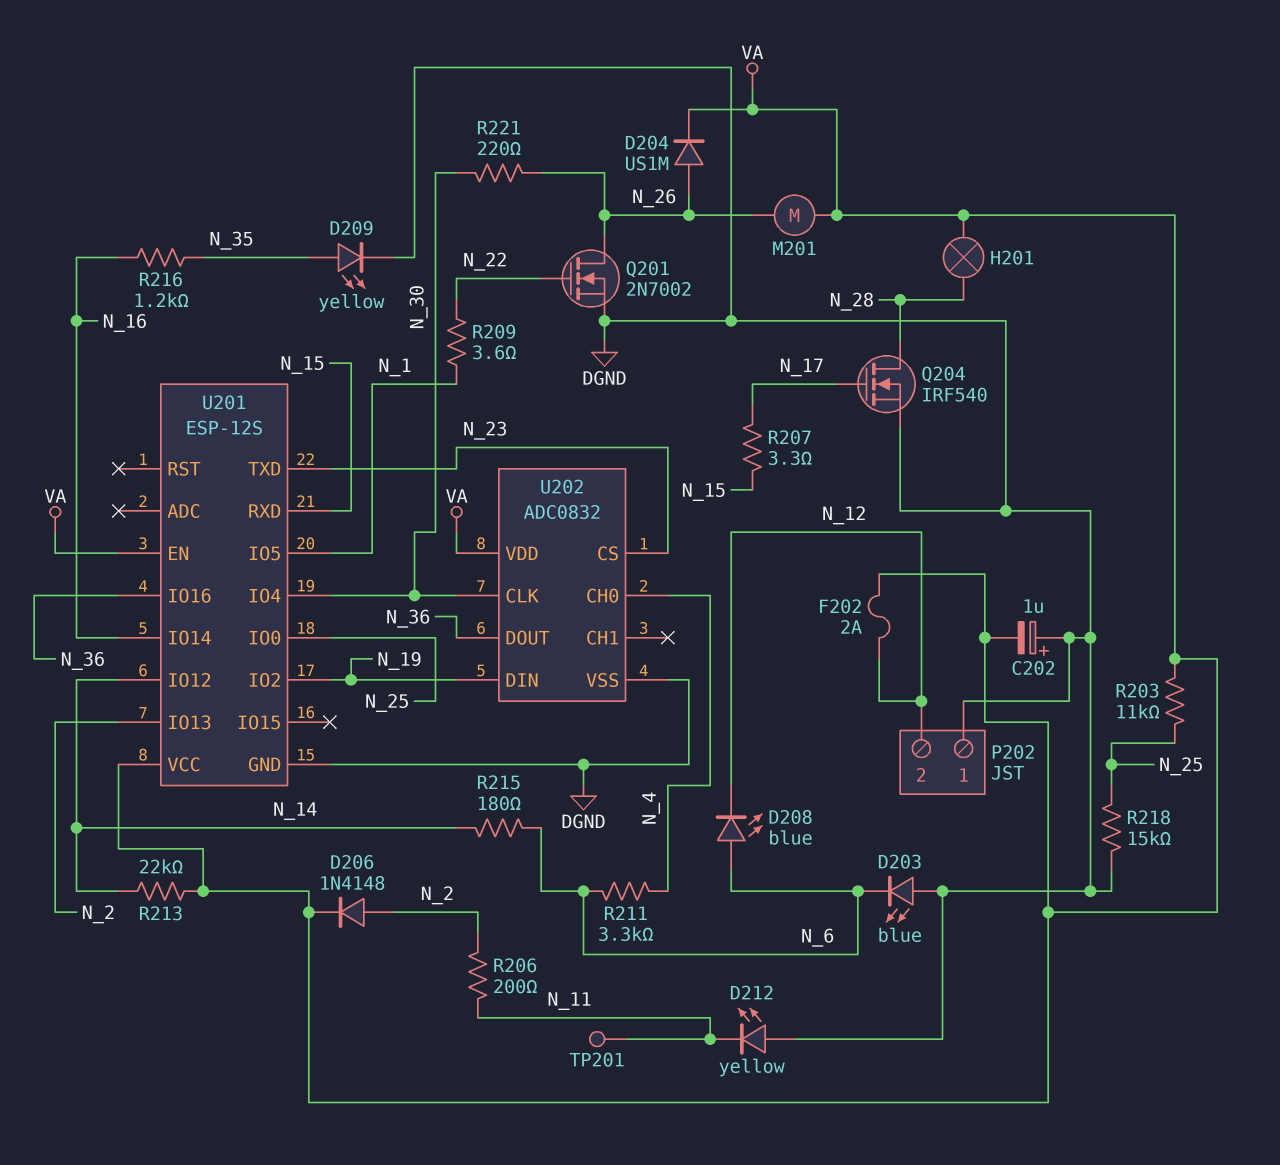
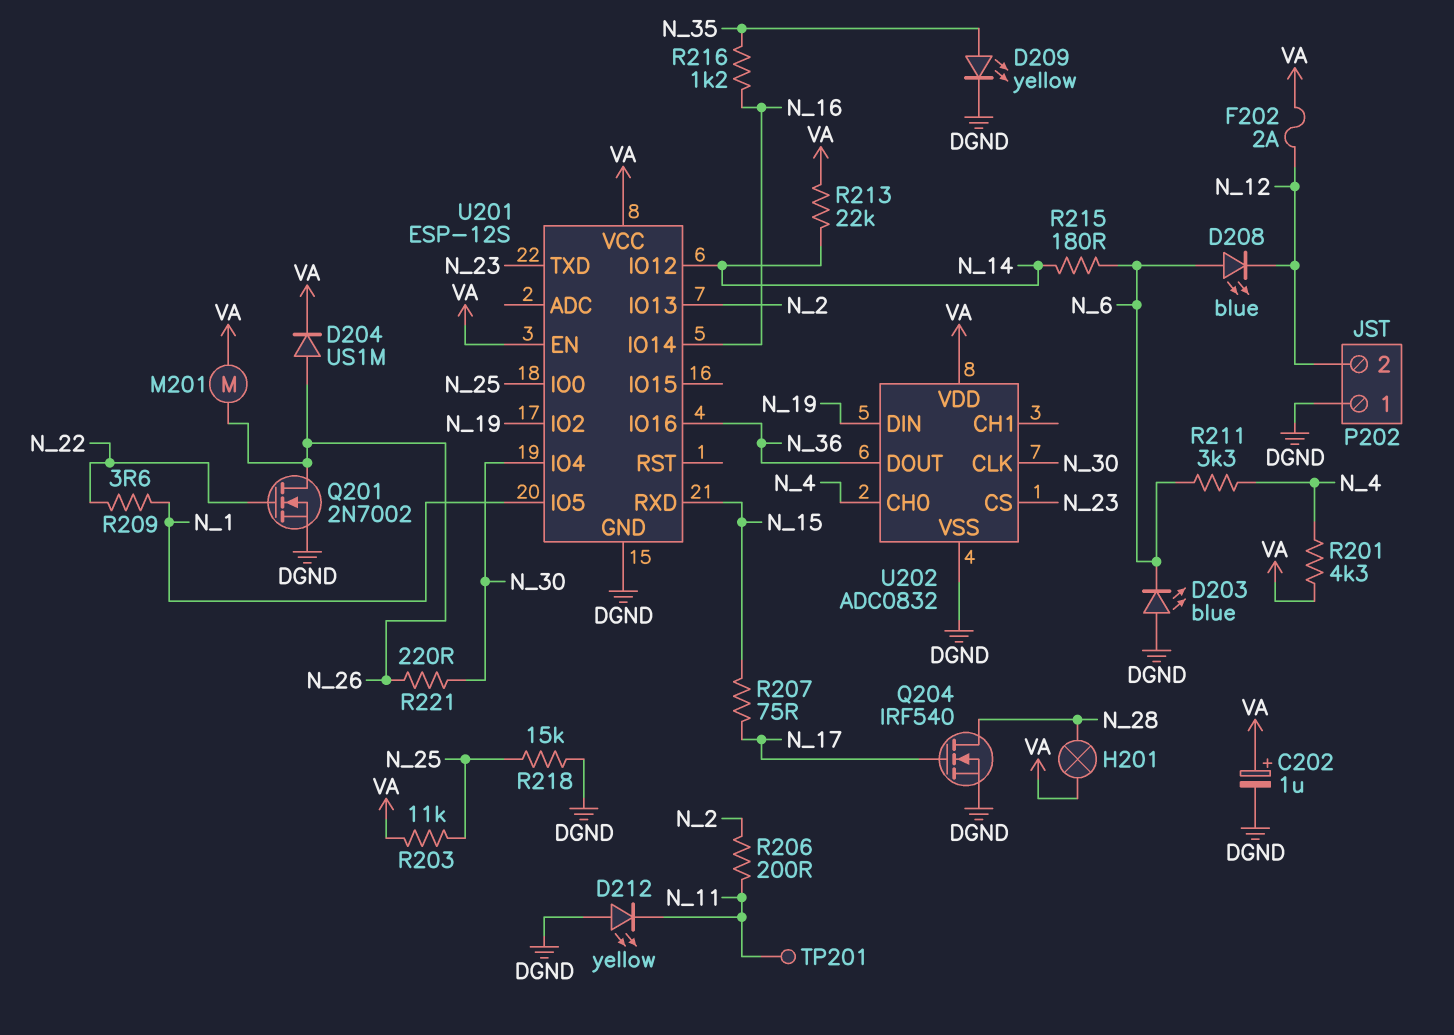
C202: 1uF (plus DGND, minus VA) -> 1uF (plus VA, minus DGND)
D206: diode 1N4148 (A N_2, K VA) -> none
R201: none -> 4.3k (N_4, VA)
R207: 3.3 (N_15, N_17) -> 75 (N_15, N_17)

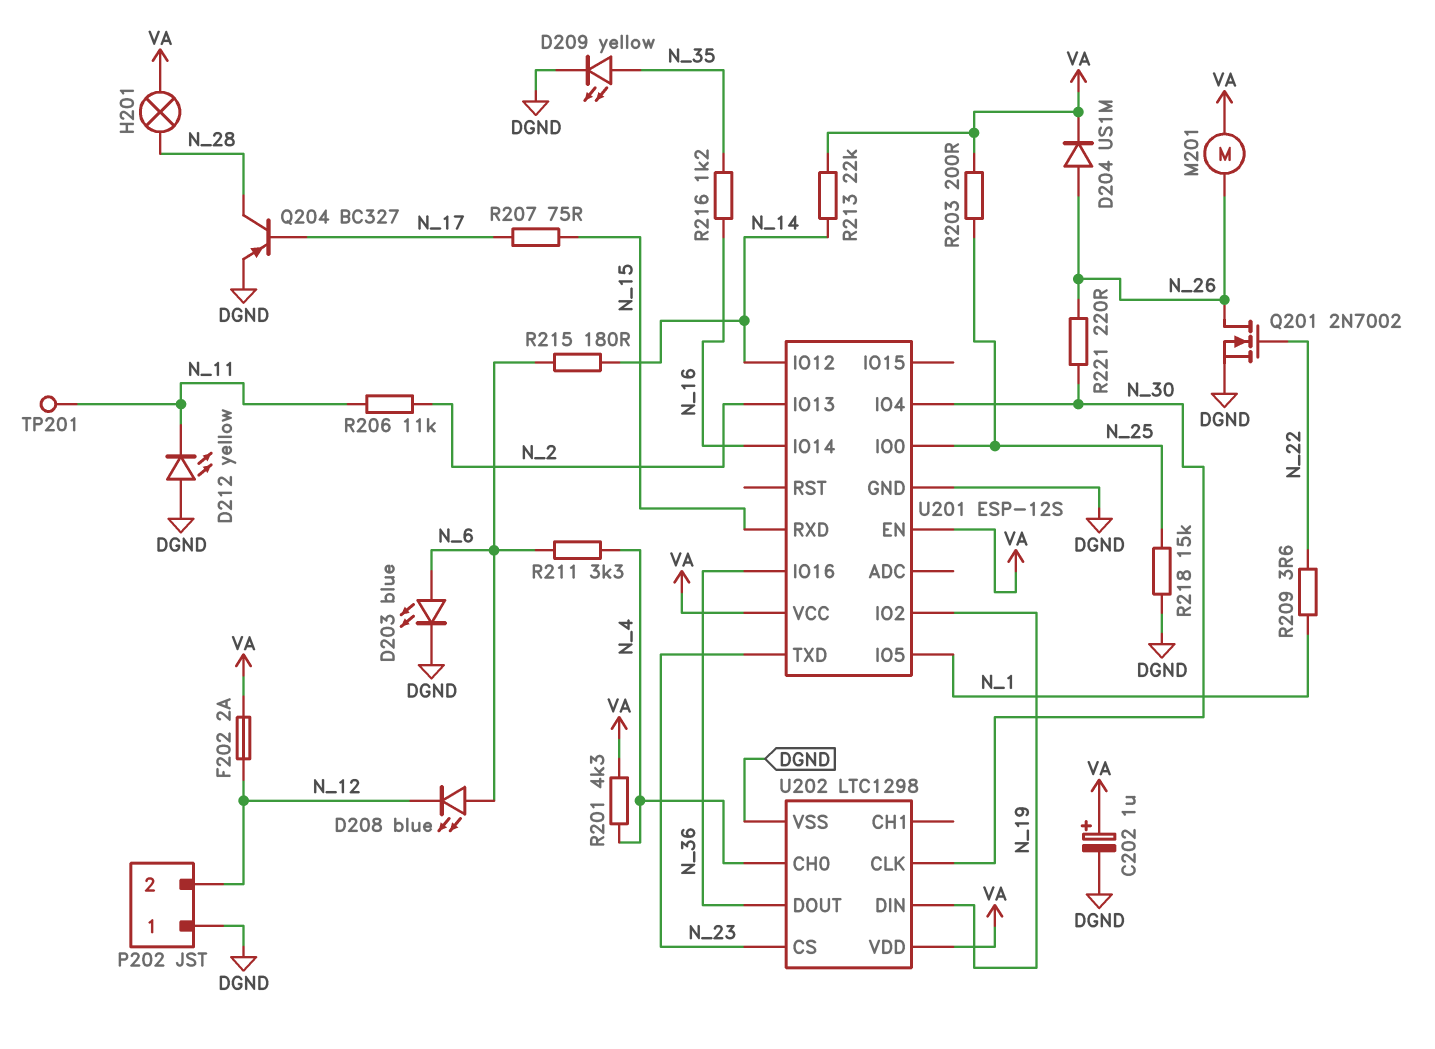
D203: LED blue (A DGND, K N_6) -> LED blue (A N_6, K DGND)
Q204: NMOS IRF540 (G N_17, D N_28, S DGND) -> PNP BC327 (B N_17, C N_28, E DGND)
R203: 11k (N_25, VA) -> 200 (N_25, VA)
R206: 200 (N_2, N_11) -> 11k (N_2, N_11)
U202: ADC0832 -> LTC1298

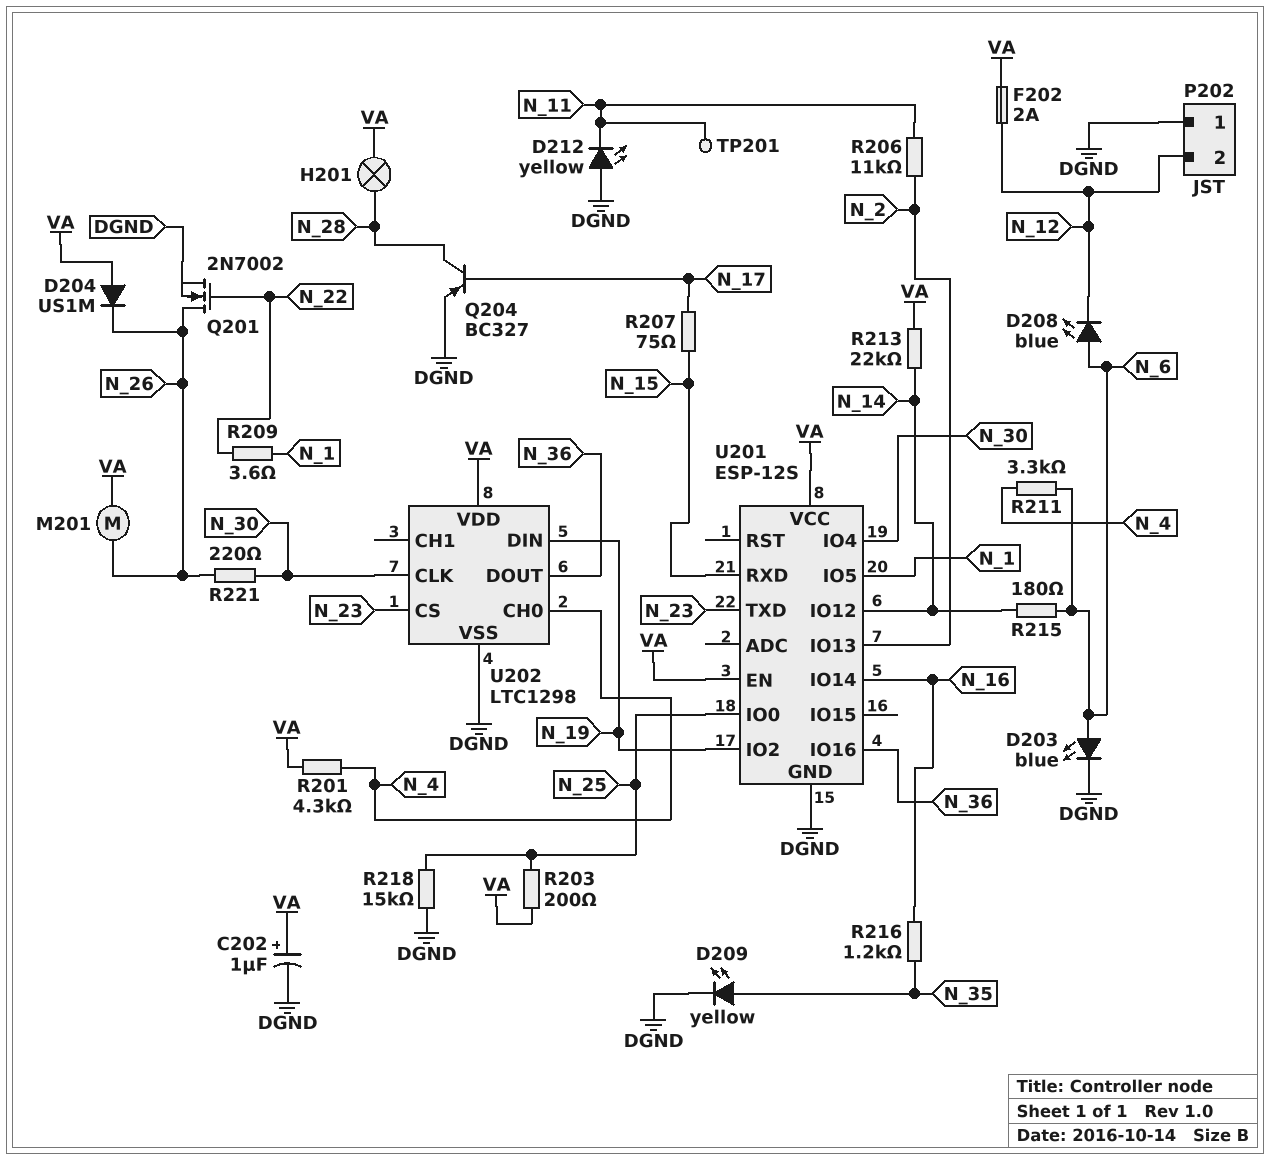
D204: diode US1M (A N_26, K VA) -> diode US1M (A VA, K N_26)

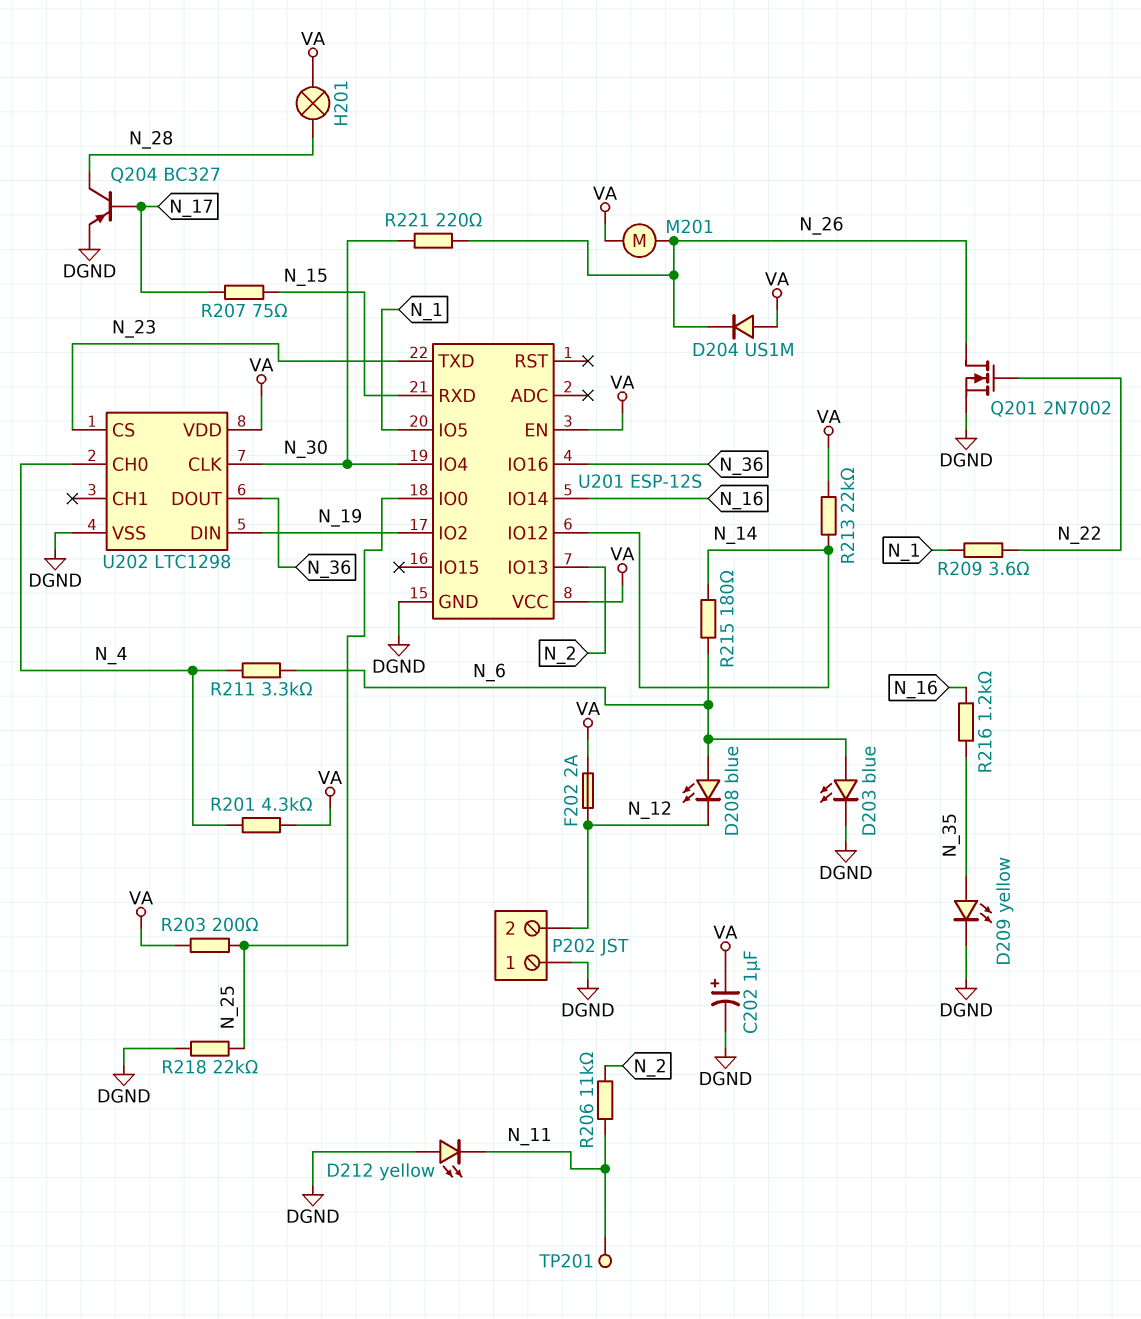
R218: 15k (DGND, N_25) -> 22k (DGND, N_25)

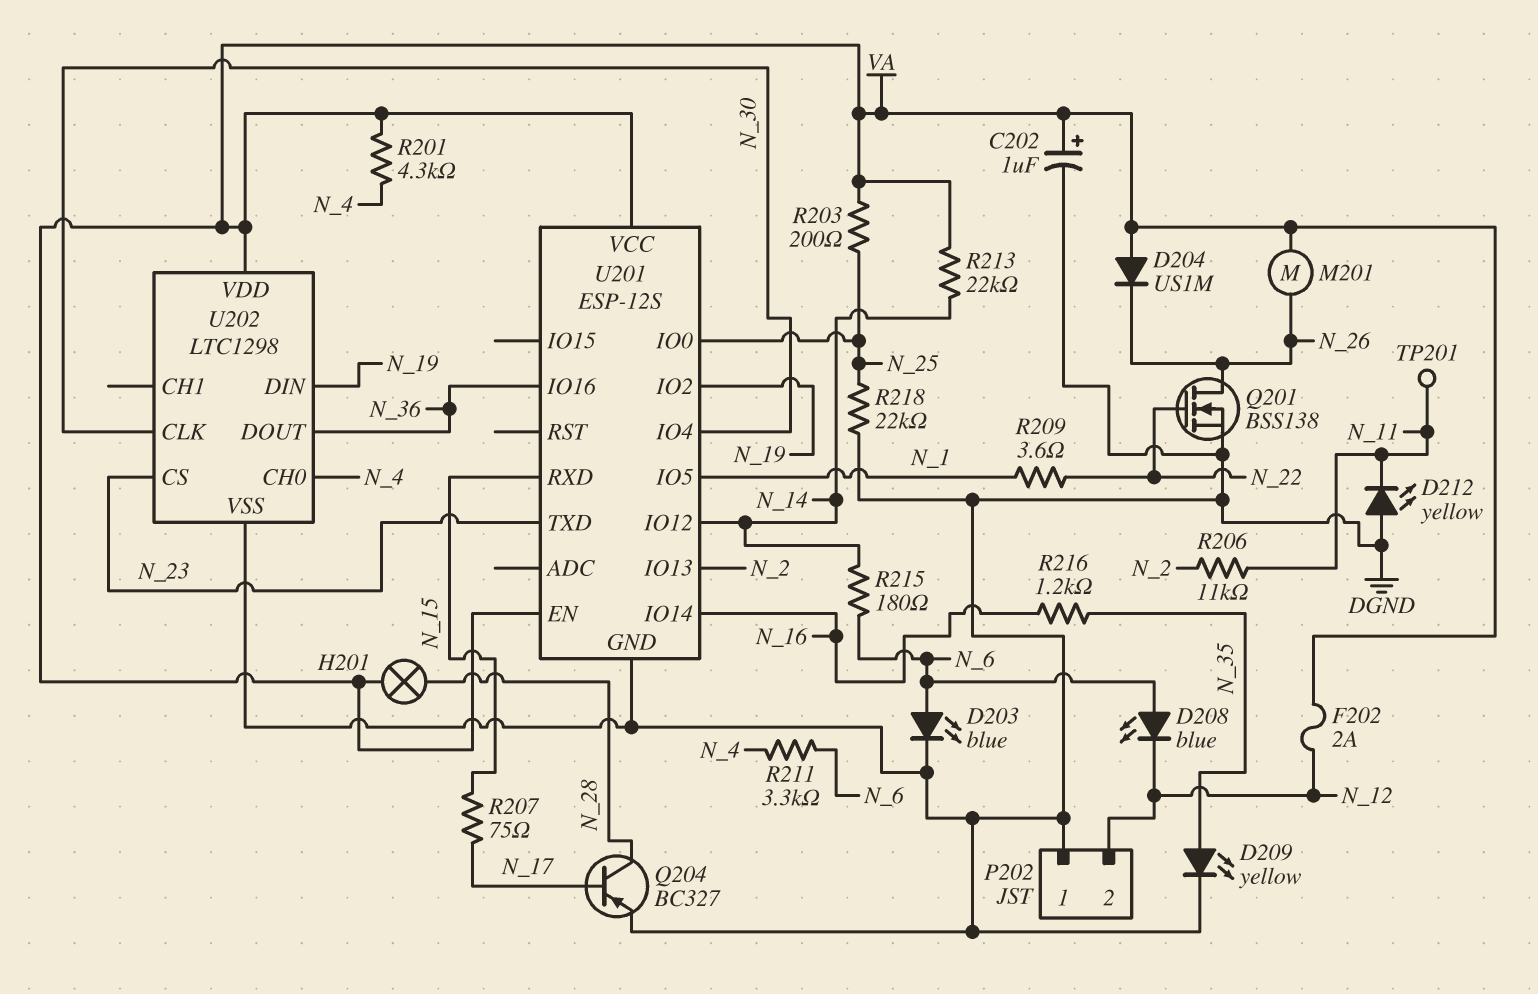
Q201: NMOS 2N7002 (G N_22, D N_26, S DGND) -> NMOS BSS138 (G N_22, D N_26, S DGND)
R221: 220 (N_26, N_30) -> none

